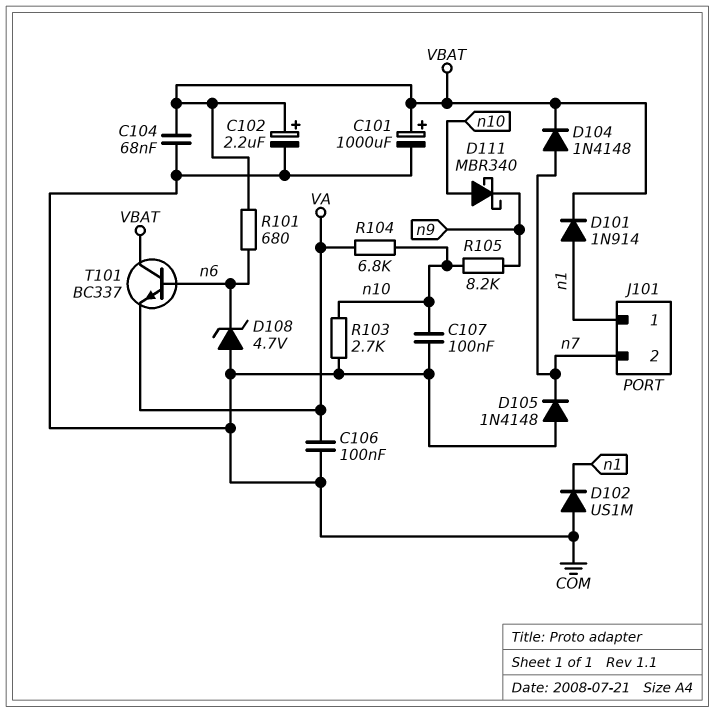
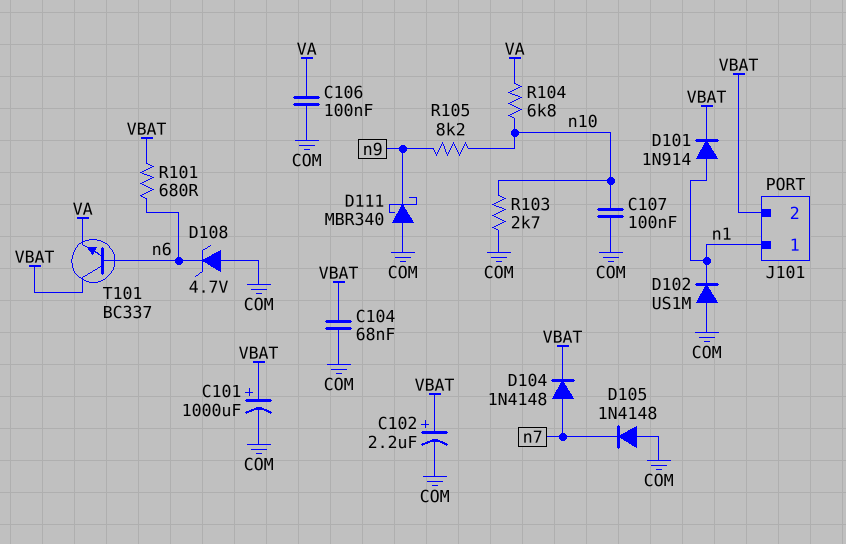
D111: schottky MBR340 (A n10, K n9) -> schottky MBR340 (A COM, K n9)
J101 pin 2: n7 -> VBAT

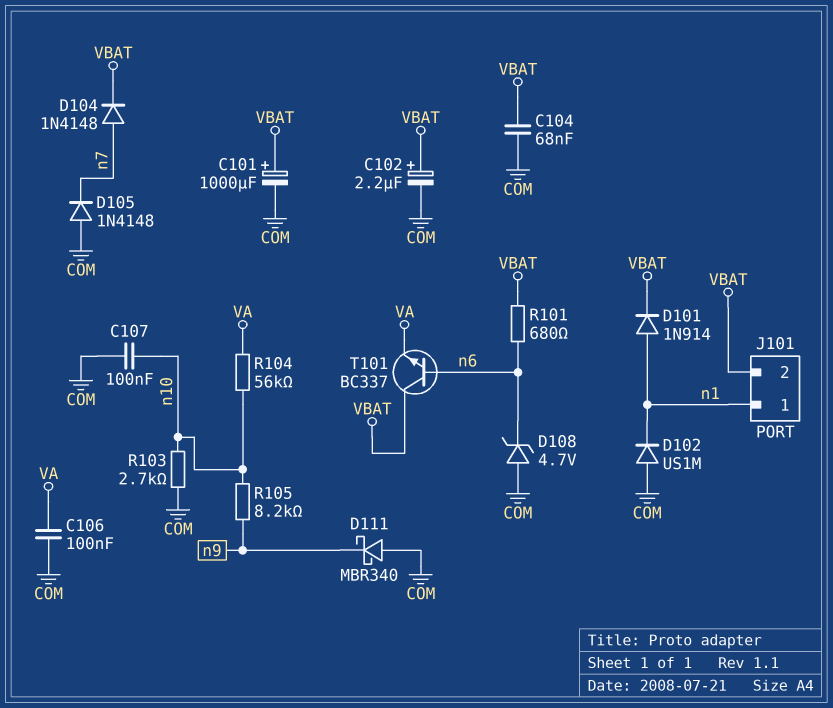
R104: 6.8k (VA, n10) -> 56k (VA, n10)

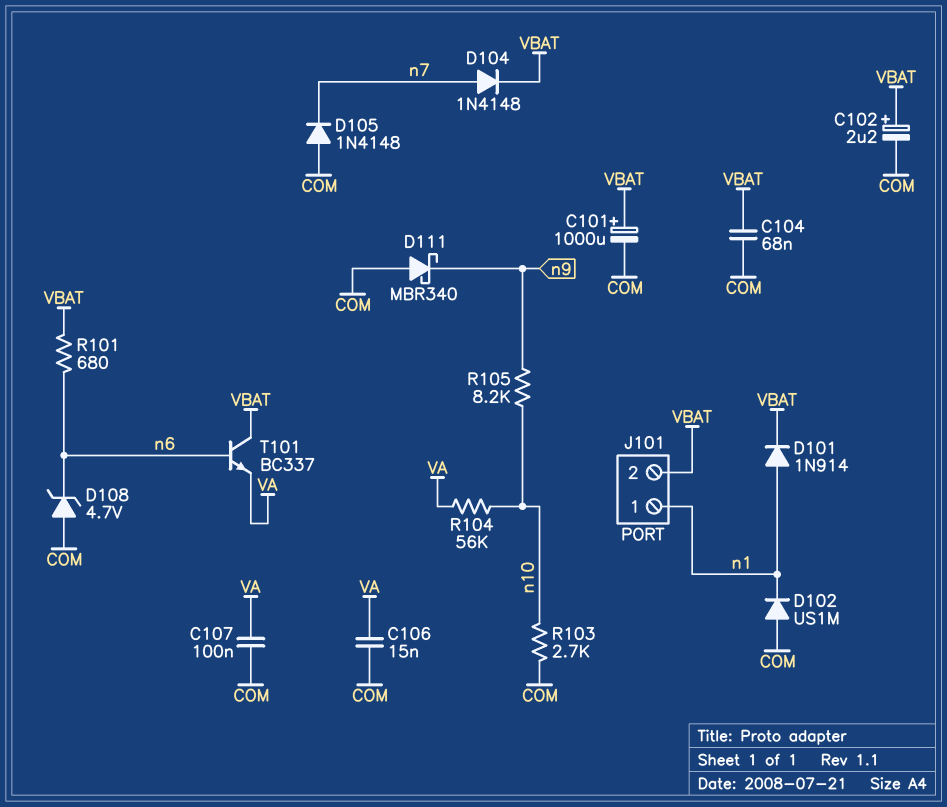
C106: 100nF (COM, VA) -> 15nF (COM, VA)
C107: 100nF (COM, n10) -> 100nF (COM, VA)

